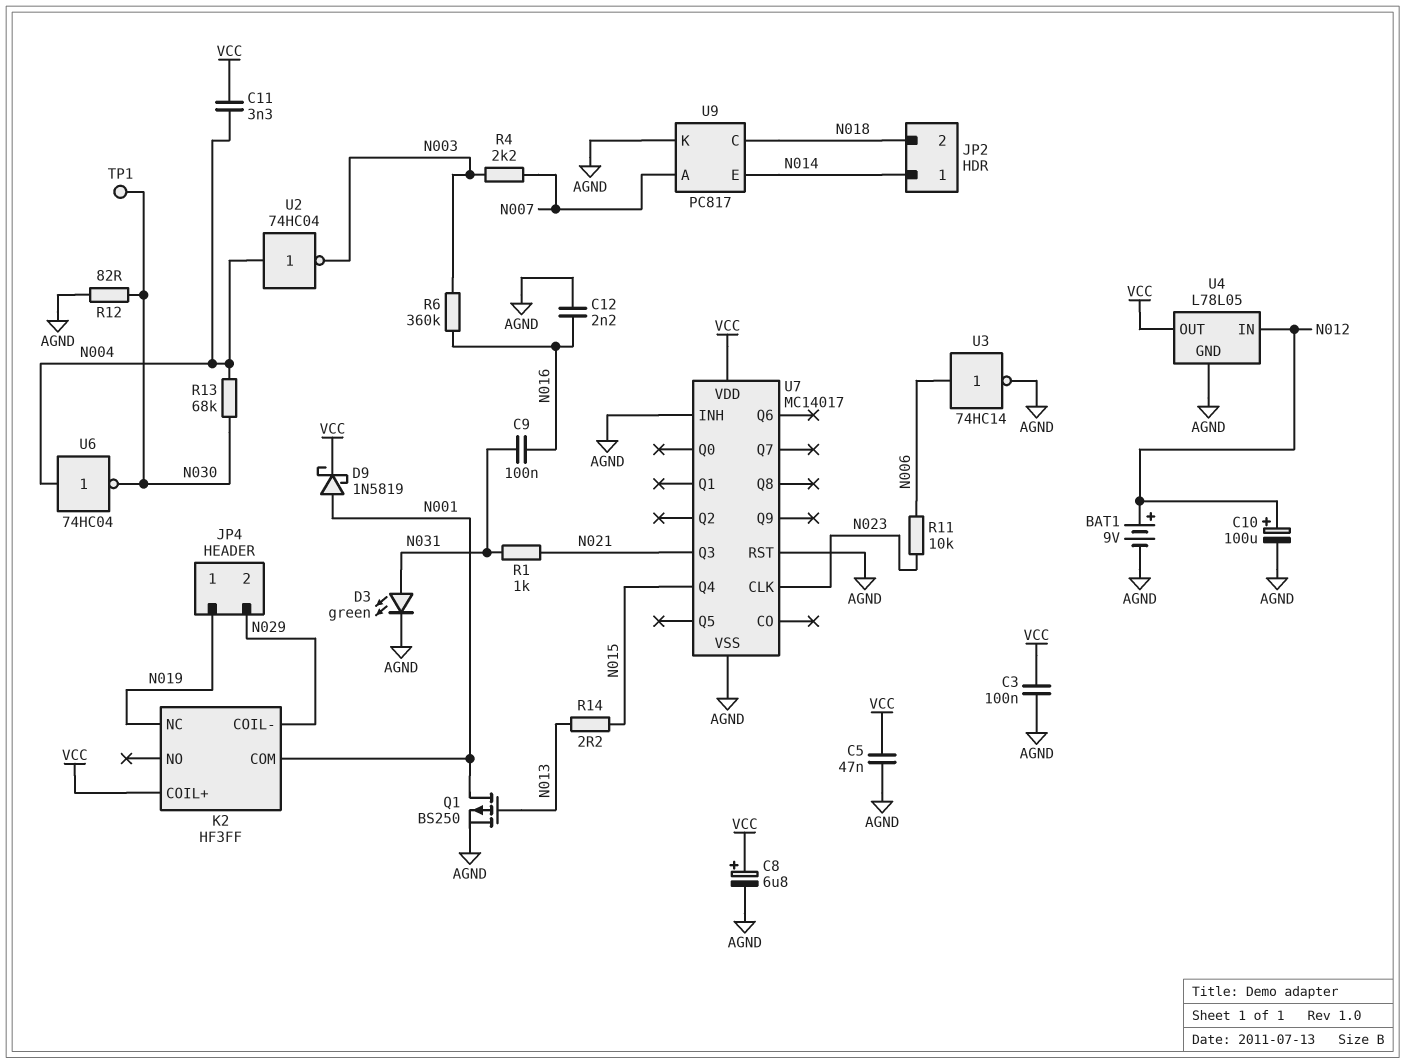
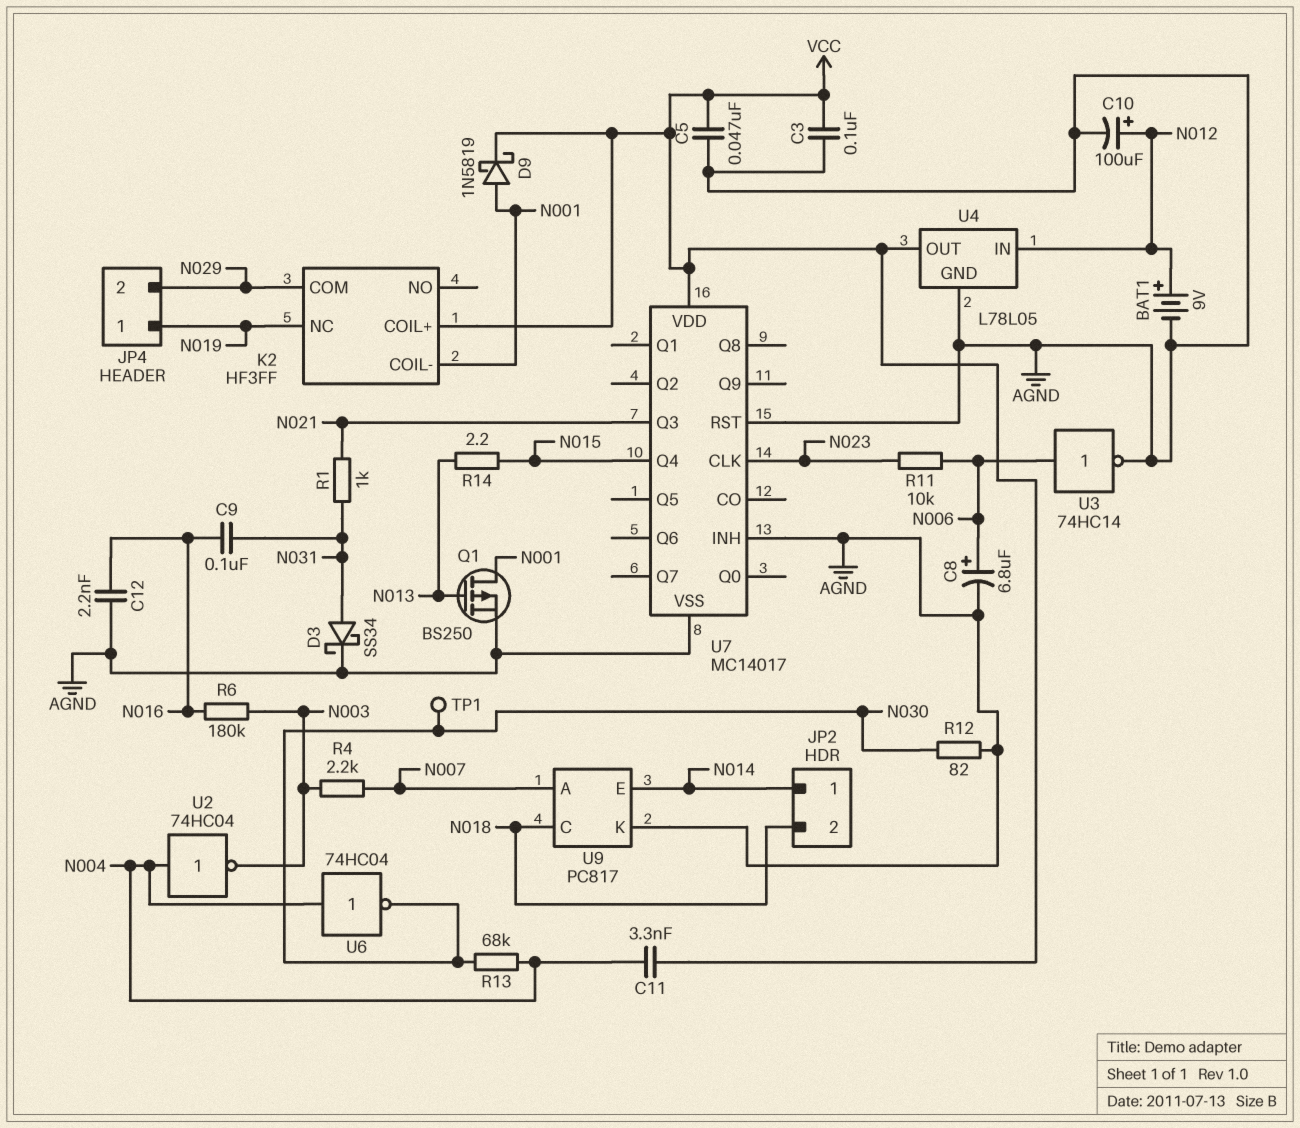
C8: 6.8uF (plus VCC, minus AGND) -> 6.8uF (plus N006, minus AGND)
D3: LED green (A N031, K AGND) -> schottky SS34 (A N031, K AGND)
K2 pin COIL-: N029 -> N001
K2 pin COM: N001 -> N029
R6: 360k (N003, N016) -> 180k (N003, N016)

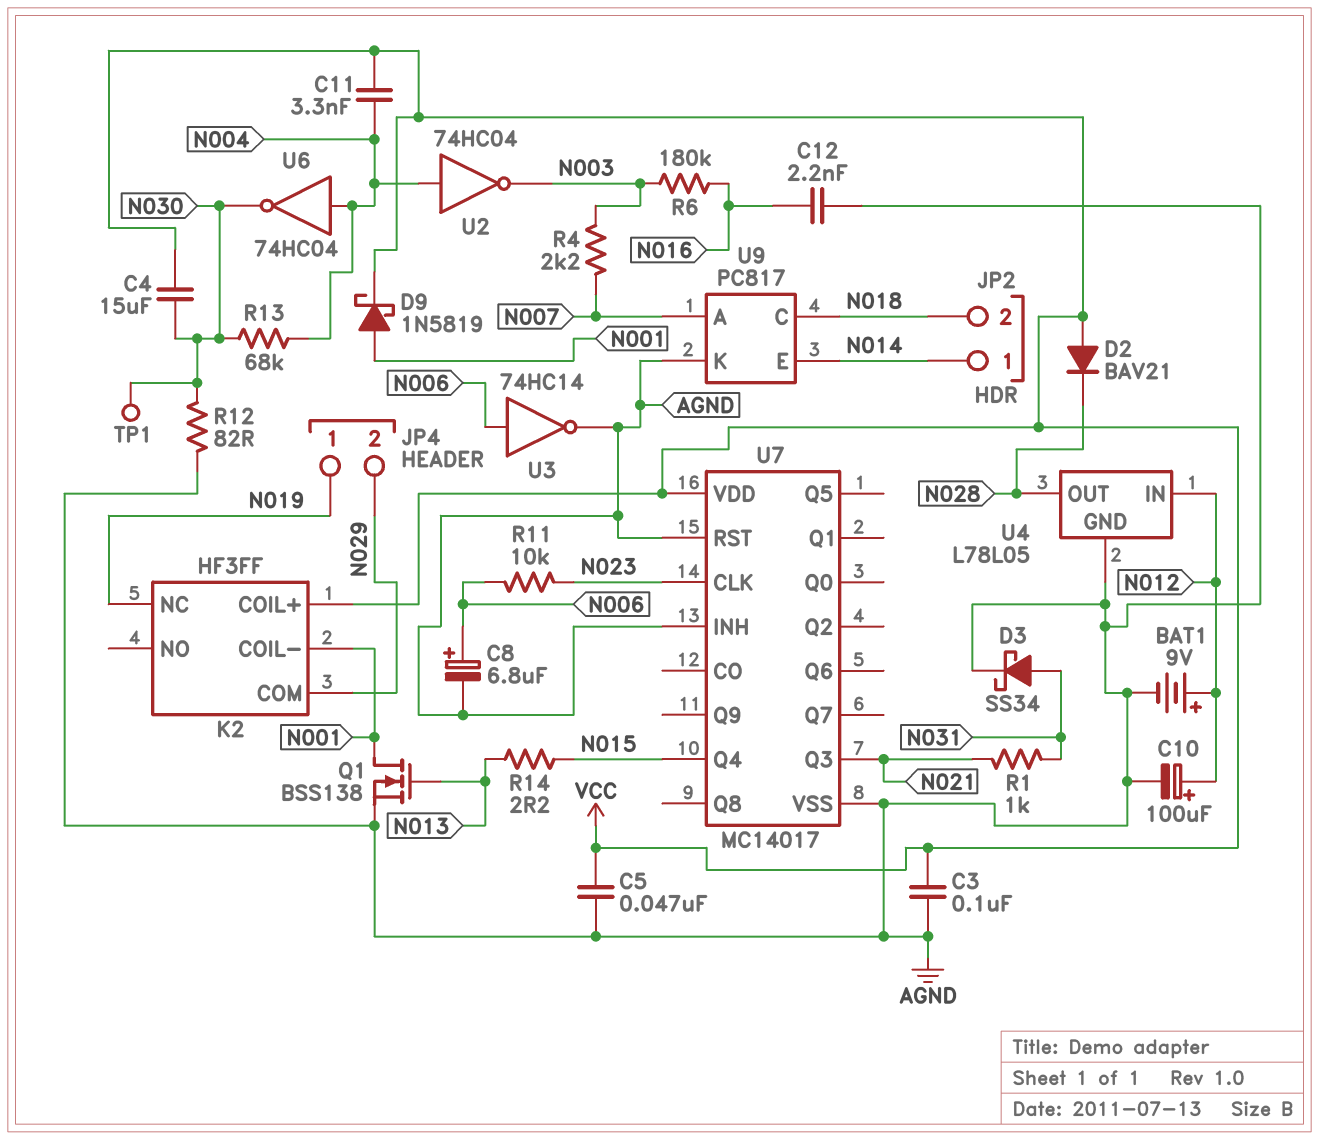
C4: none -> 15uF (N030, VCC)
C9: 100nF (N016, N031) -> none
D2: none -> diode BAV21 (A VCC, K N028)
Q1: PMOS BS250 (G N013, D N001, S AGND) -> NMOS BSS138 (G N013, D N001, S AGND)
U4 pin OUT: VCC -> N028

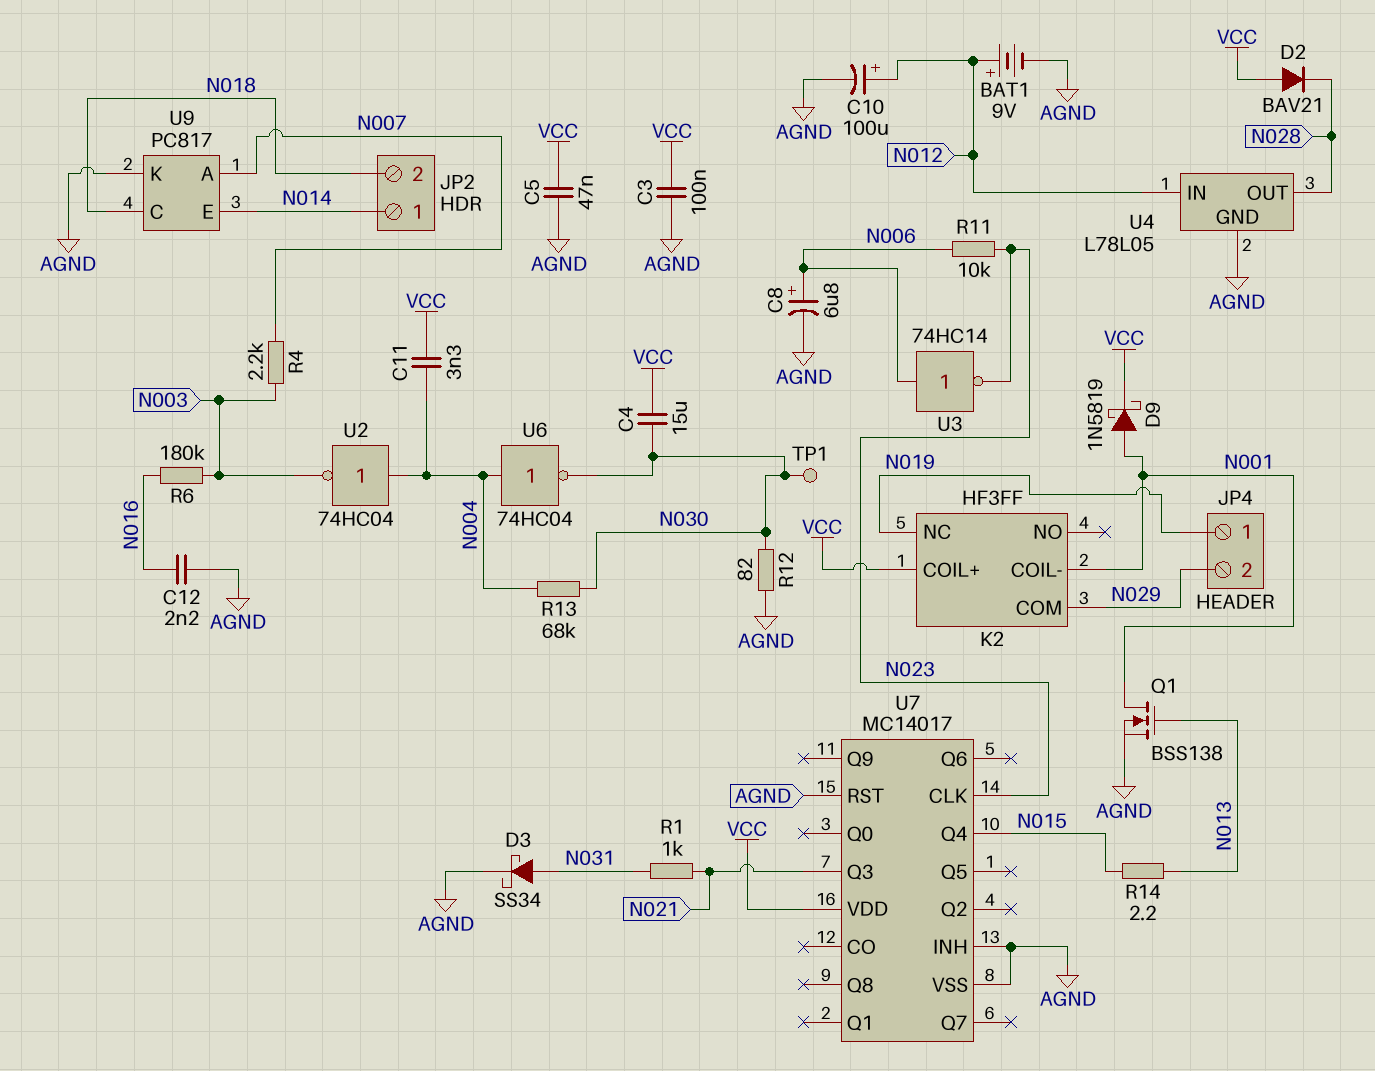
U3: NOT 74HC14 (in N006, out AGND) -> NOT 74HC14 (in N006, out N023)

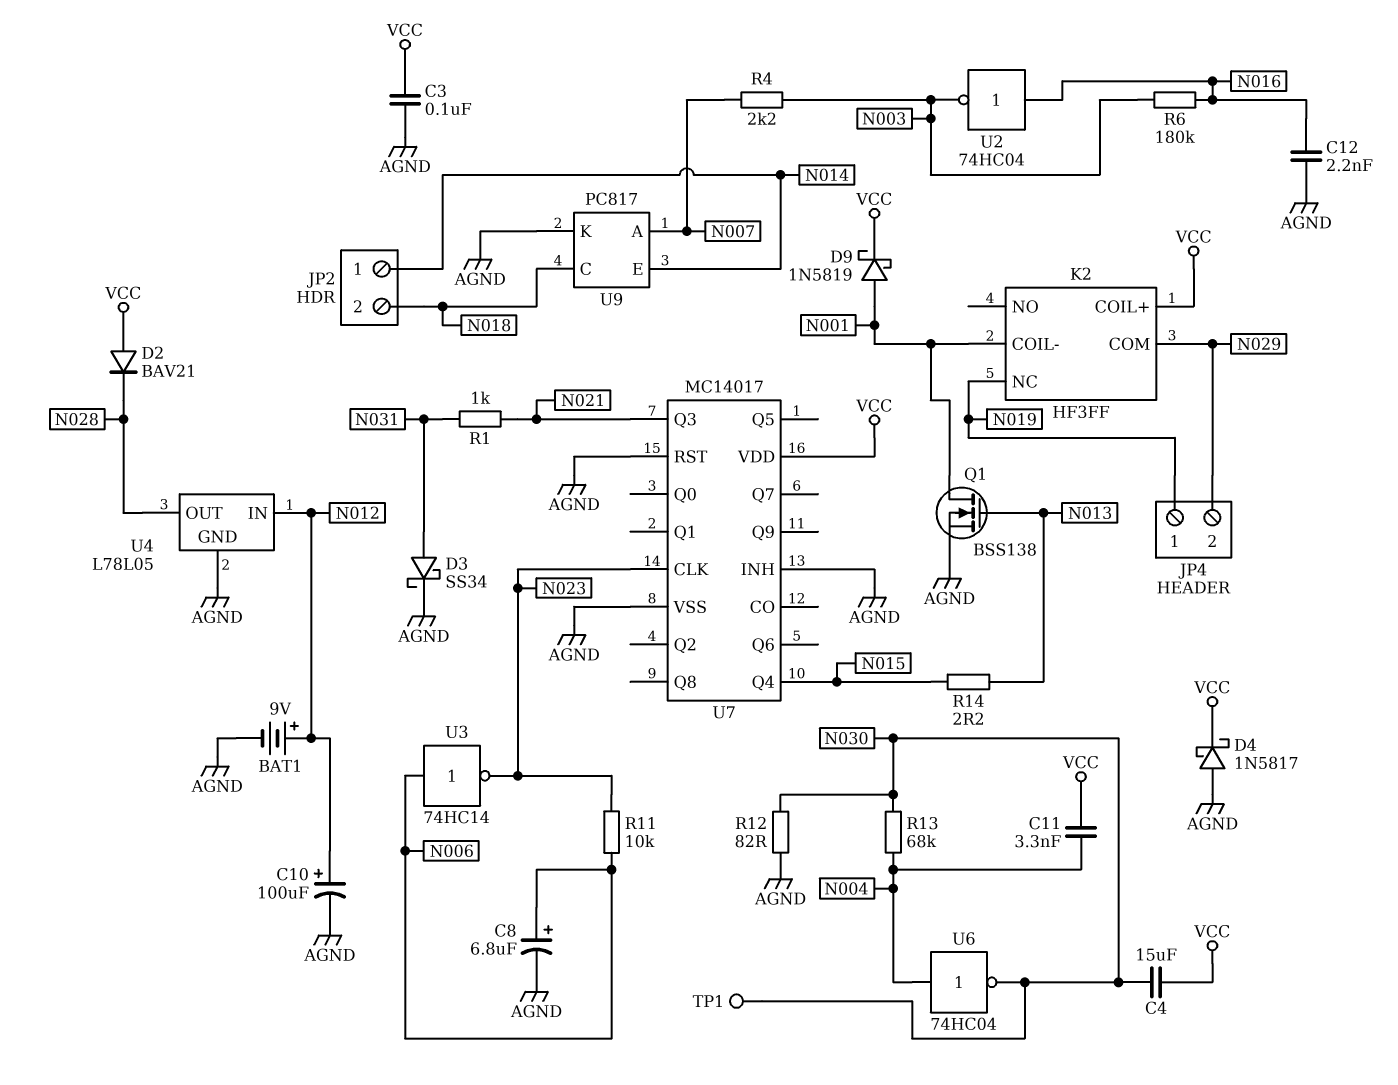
C5: 47nF (AGND, VCC) -> none
D4: none -> schottky 1N5817 (A AGND, K VCC)
U2: NOT 74HC04 (in N004, out N003) -> NOT 74HC04 (in N016, out N003)

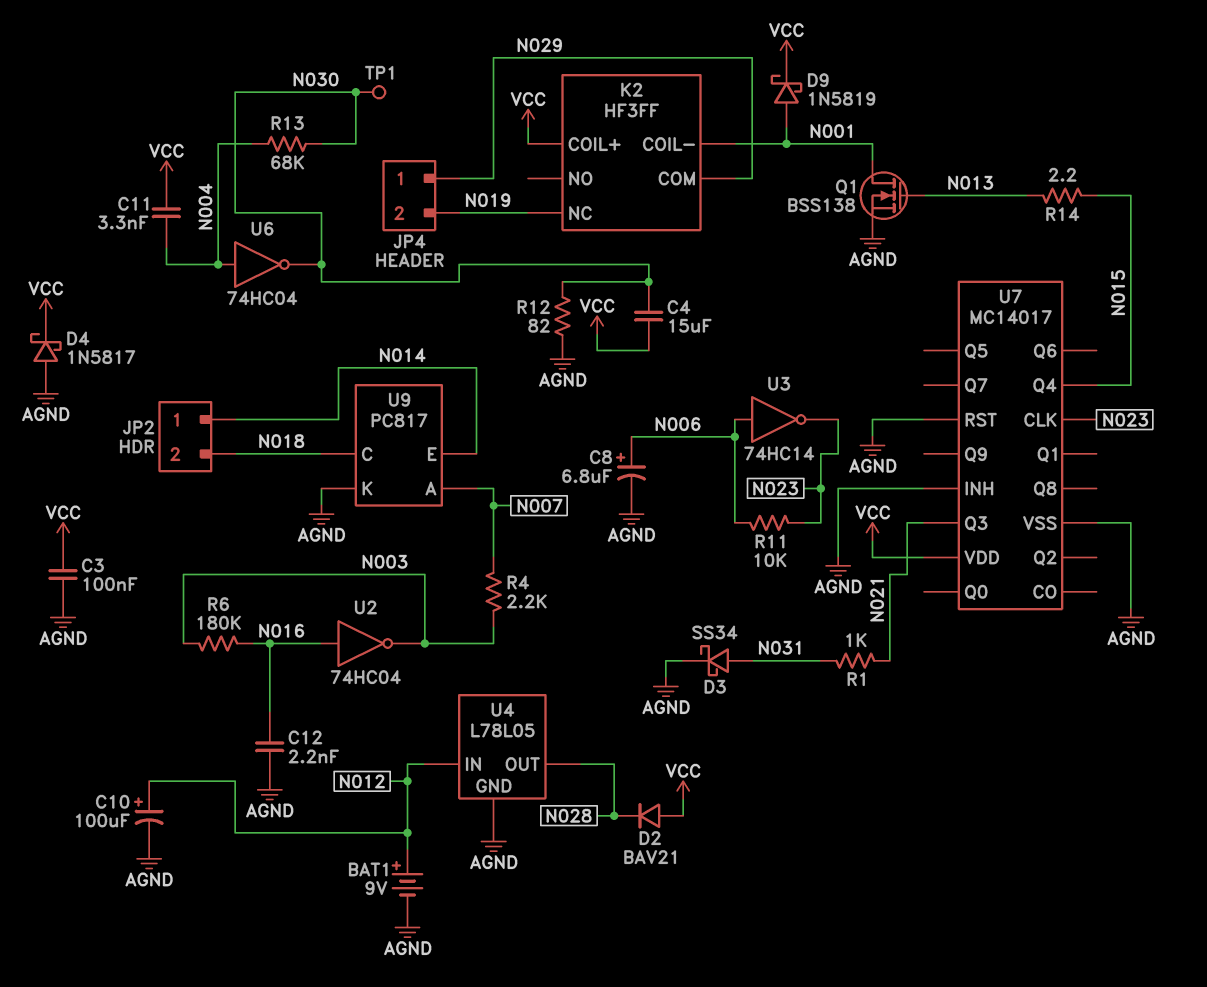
JP4 pin 1: N019 -> N029
JP4 pin 2: N029 -> N019

